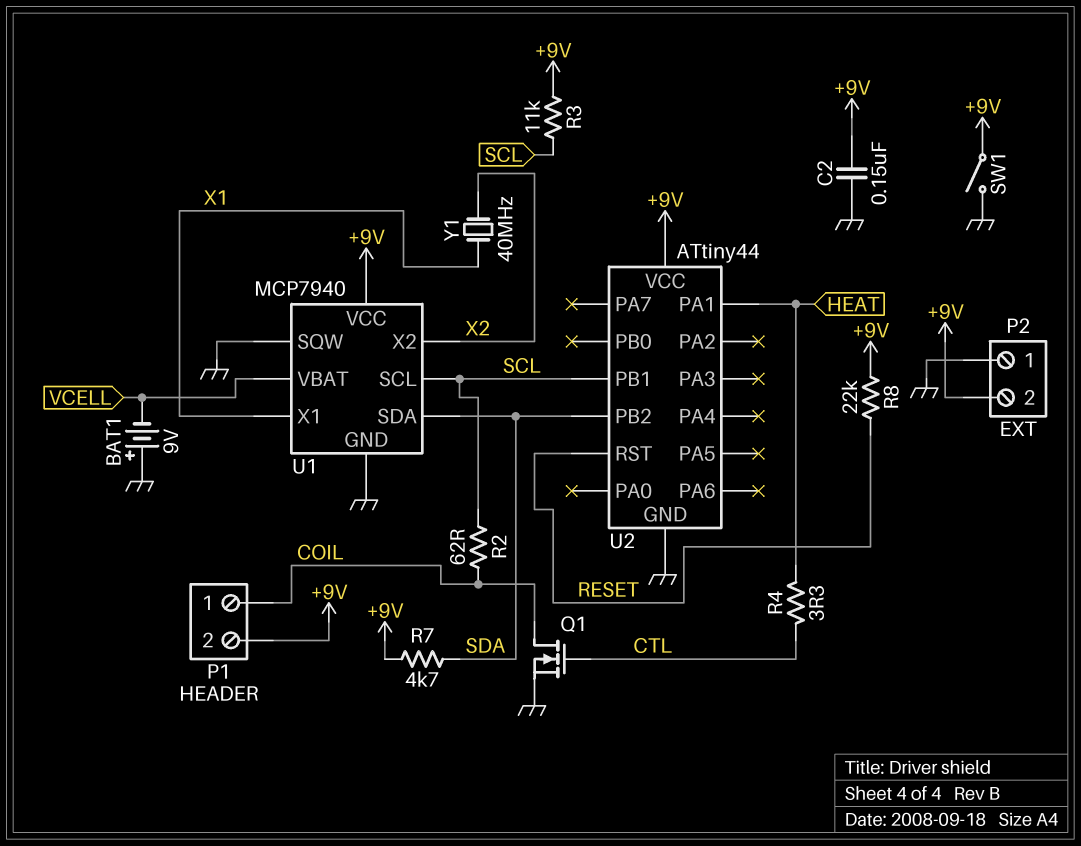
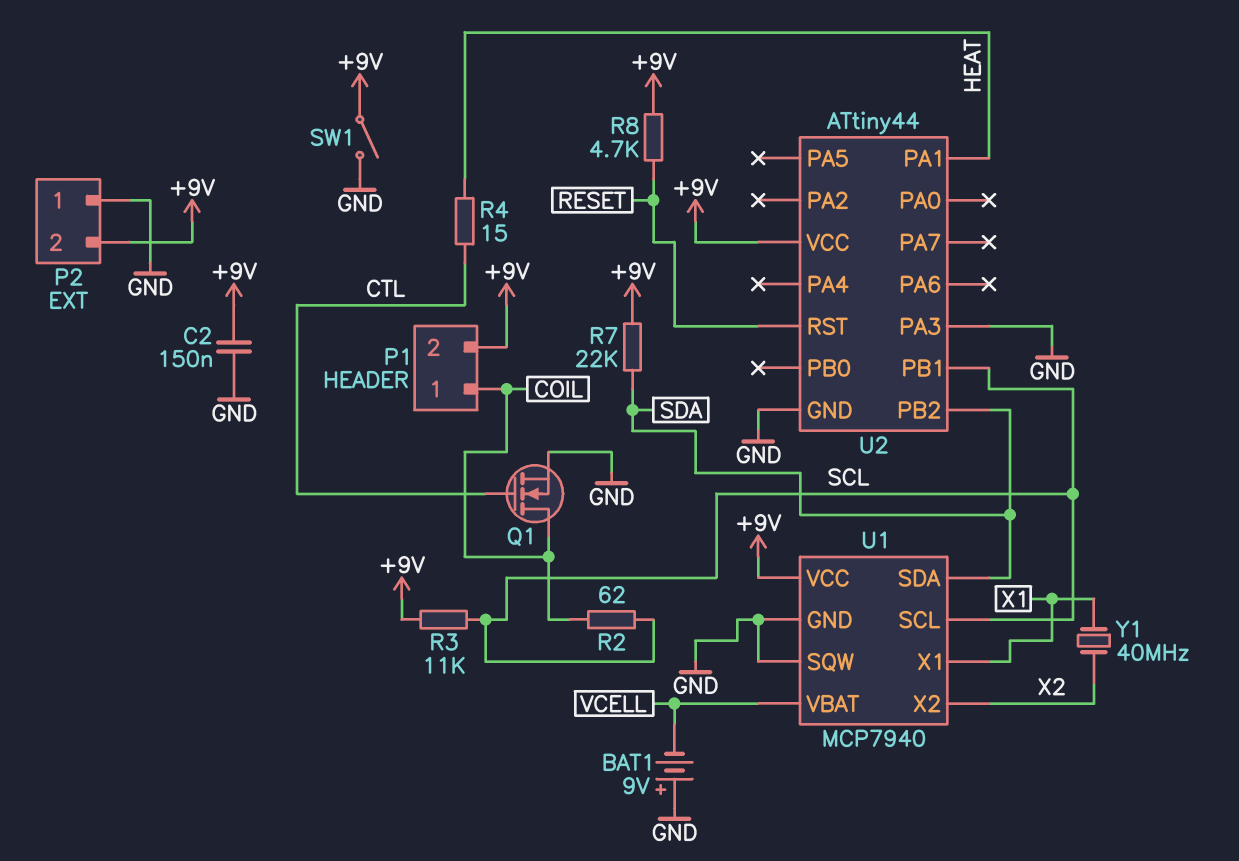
R4: 3.3 (CTL, HEAT) -> 15 (CTL, HEAT)
R7: 4.7k (+9V, SDA) -> 22k (+9V, SDA)
R8: 22k (+9V, RESET) -> 4.7k (+9V, RESET)
U2 pin PA3: none -> GND

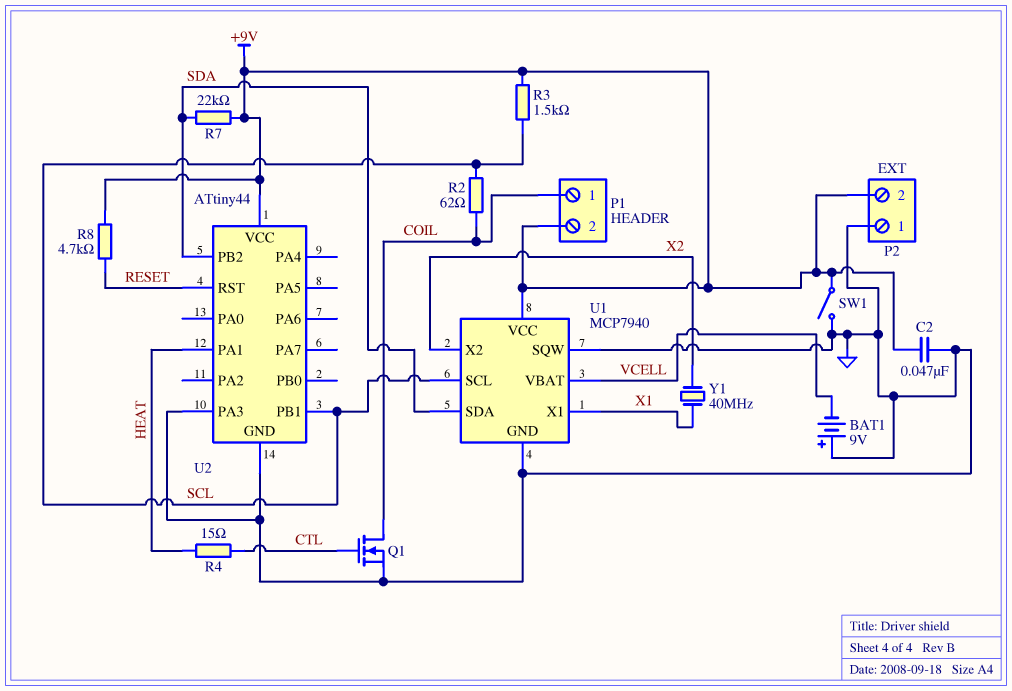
C2: 150nF (+9V, GND) -> 47nF (+9V, GND)
R3: 11k (+9V, SCL) -> 1.5k (+9V, SCL)

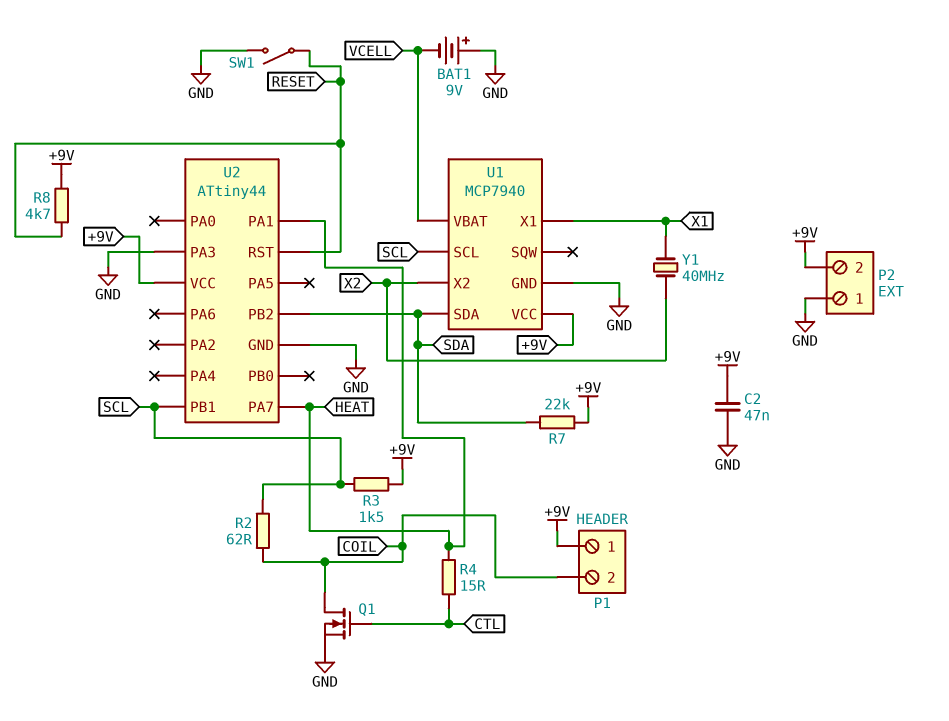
P1 pin 1: COIL -> +9V
P1 pin 2: +9V -> COIL
SW1: switch (+9V, GND) -> switch (GND, RESET)
U1 pin SQW: GND -> none
U2 pin PA7: none -> HEAT

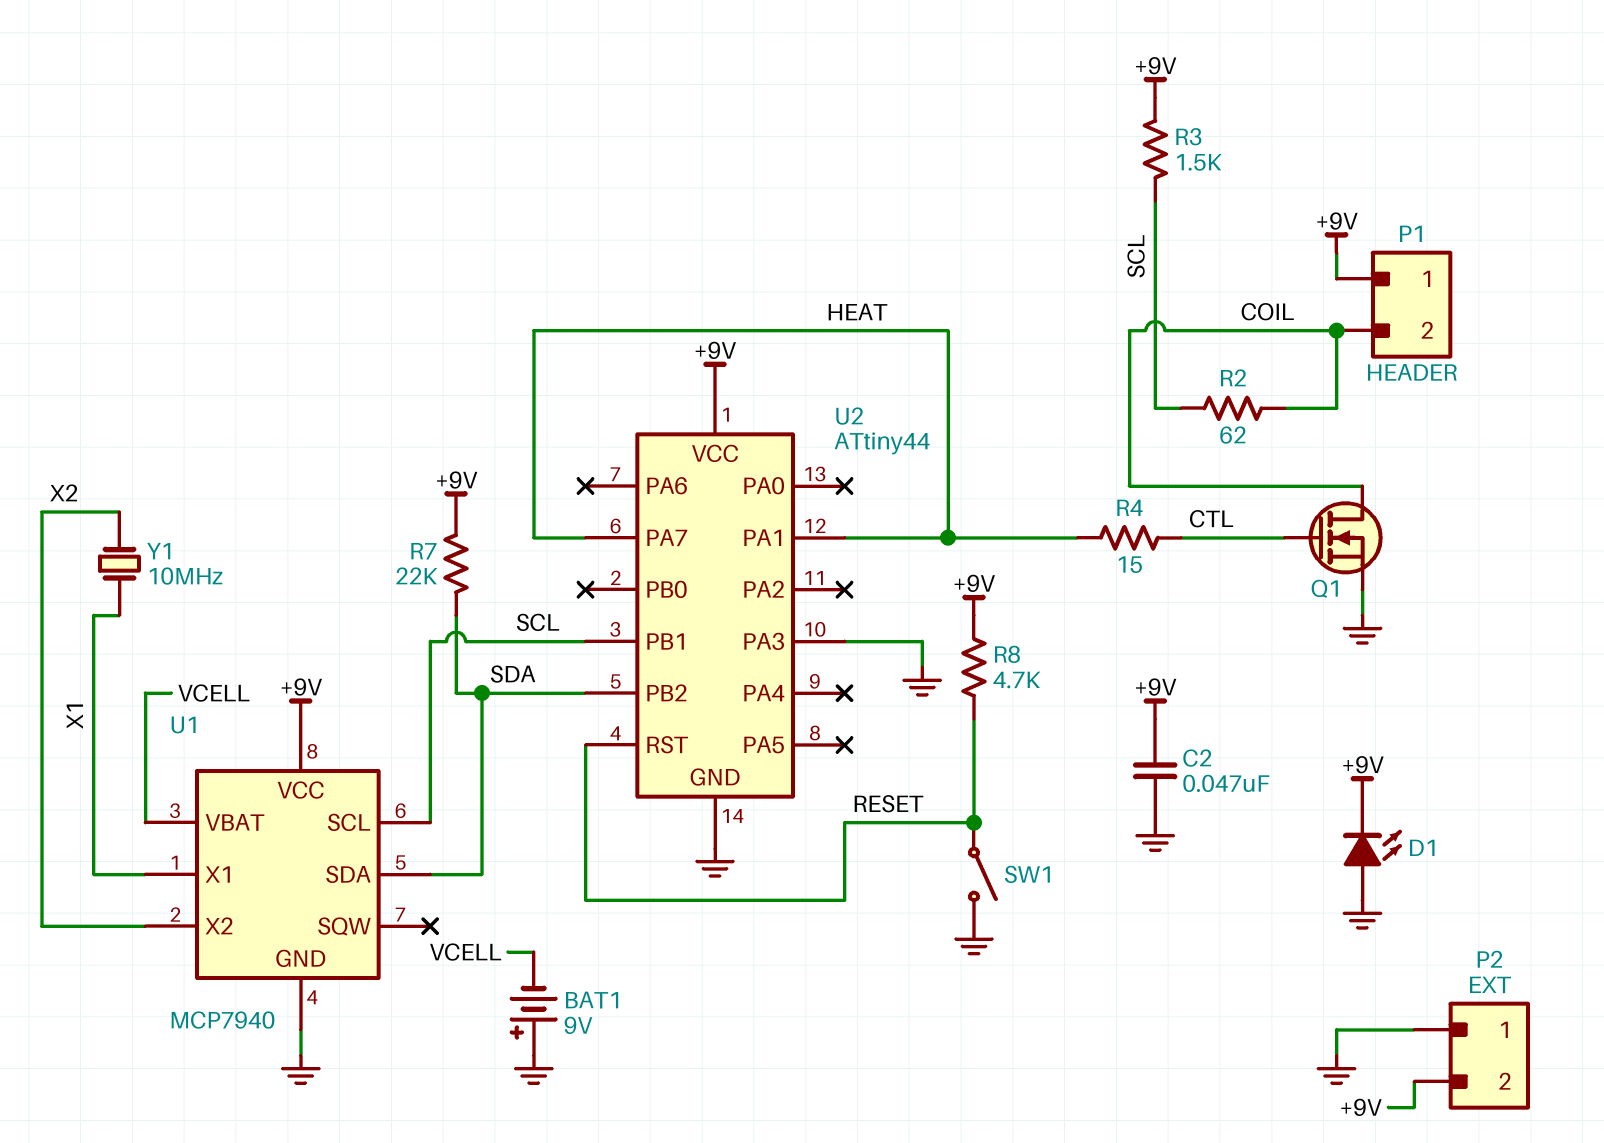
D1: none -> LED (A GND, K +9V)
Y1: 40MHz (X1, X2) -> 10MHz (X1, X2)

